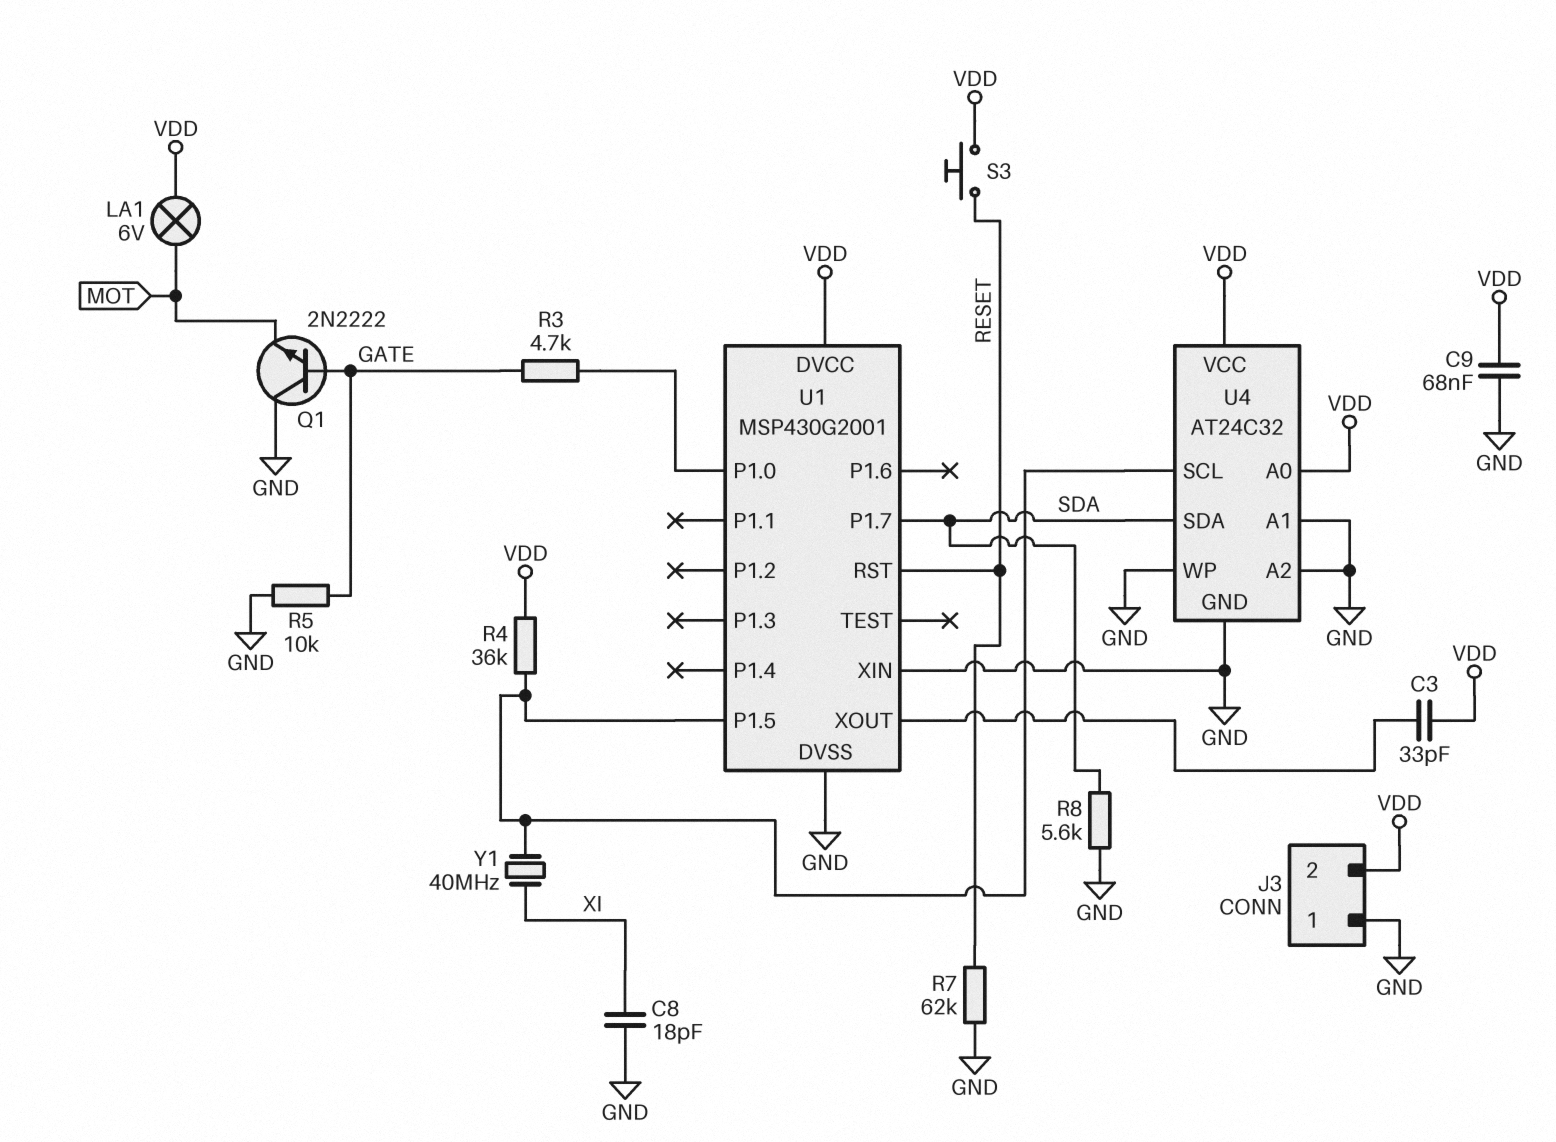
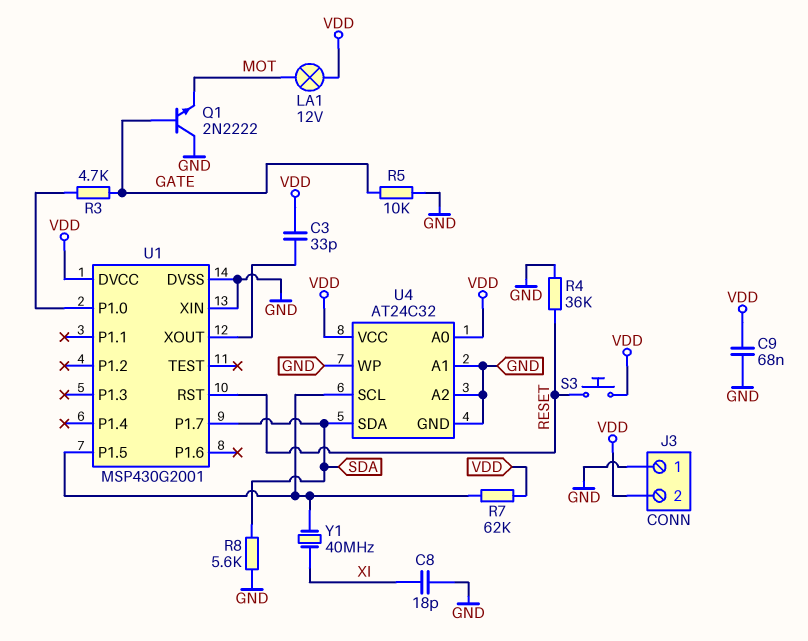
LA1: lamp 6V (MOT, VDD) -> lamp 12V (MOT, VDD)
R4: 36k (U1/P1.5, VDD) -> 36k (GND, RESET)
R7: 62k (GND, RESET) -> 62k (U1/P1.5, VDD)

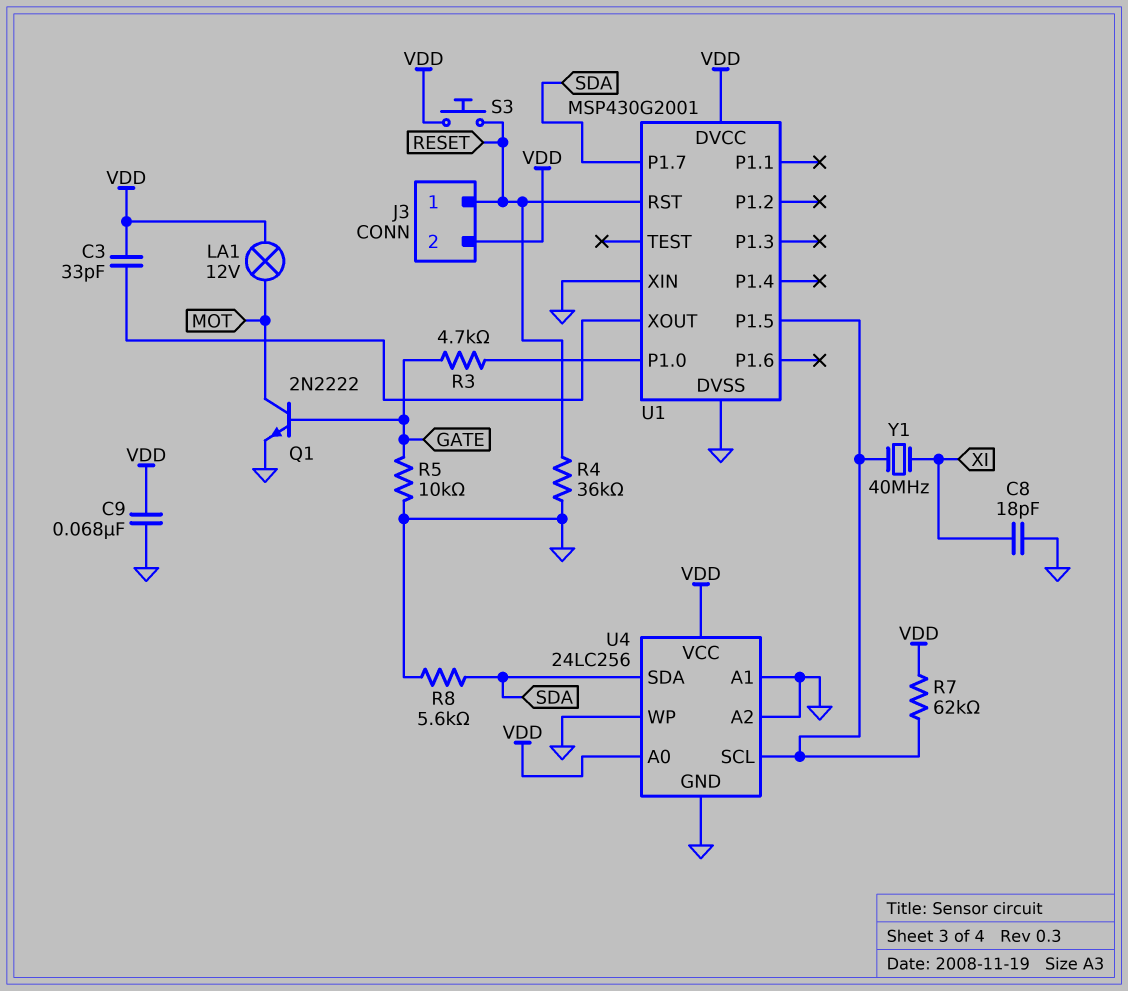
J3 pin 1: GND -> RESET
Q1: NPN 2N2222 (B GATE, C GND, E MOT) -> NPN 2N2222 (B GATE, C MOT, E GND)
U4: AT24C32 -> 24LC256

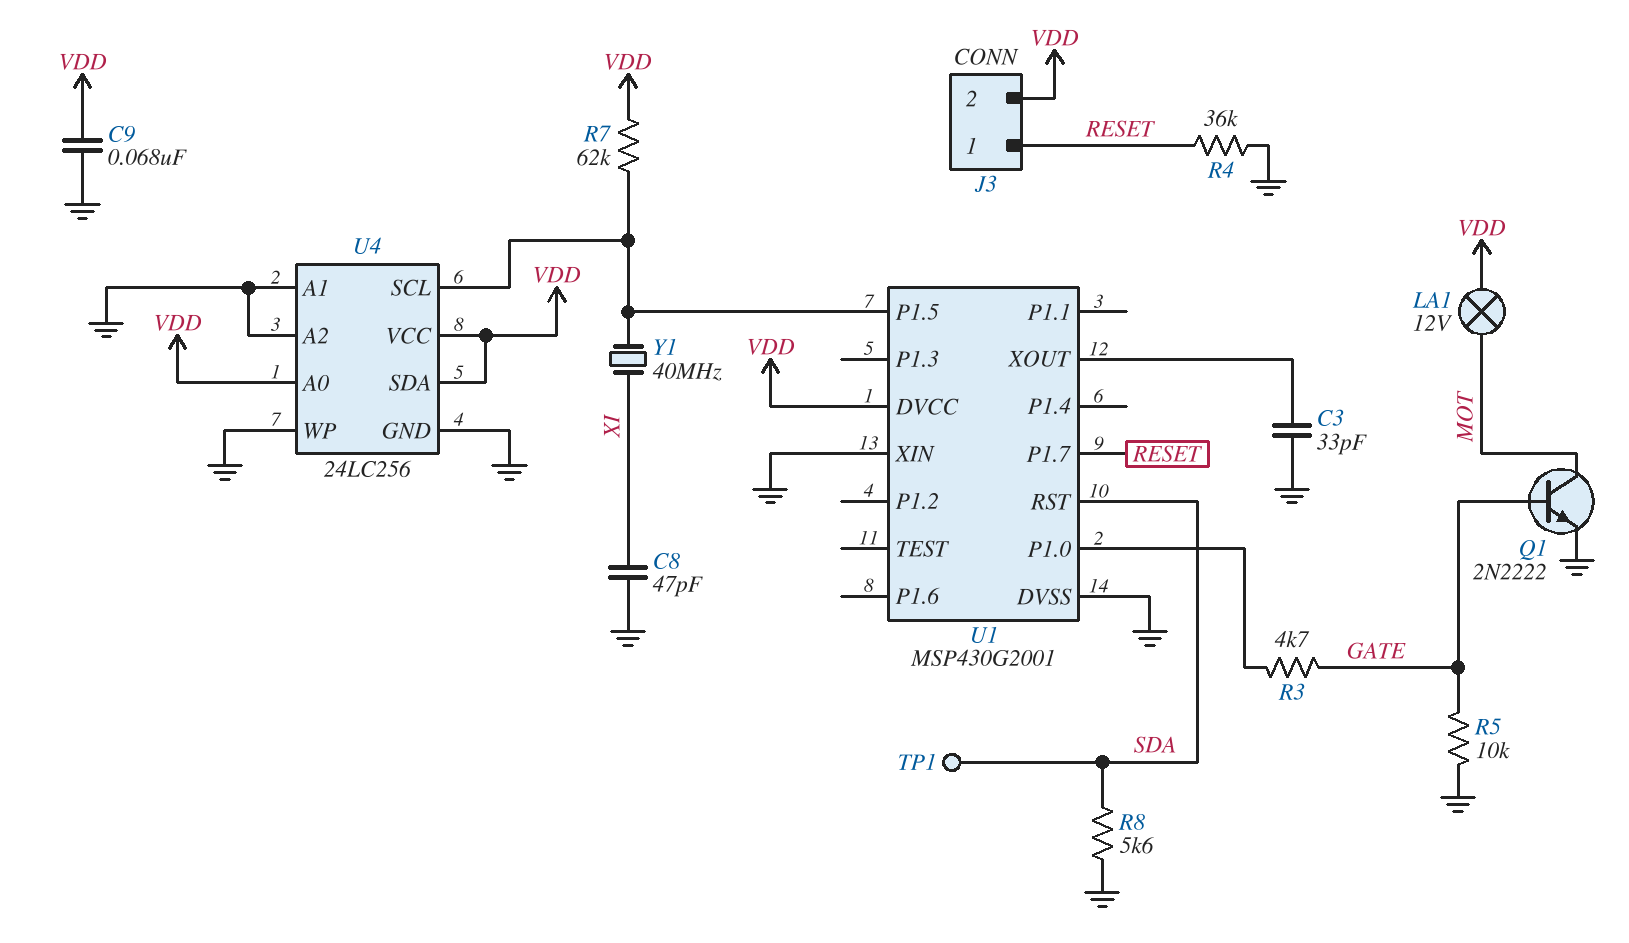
C3: 33pF (U1/XOUT, VDD) -> 33pF (GND, U1/XOUT)
C8: 18pF (GND, XI) -> 47pF (GND, XI)
S3: button (RESET, VDD) -> none
TP1: none -> test point (SDA)
U1 pin P1.7: SDA -> RESET
U1 pin RST: RESET -> SDA
U4 pin SDA: SDA -> VDD

